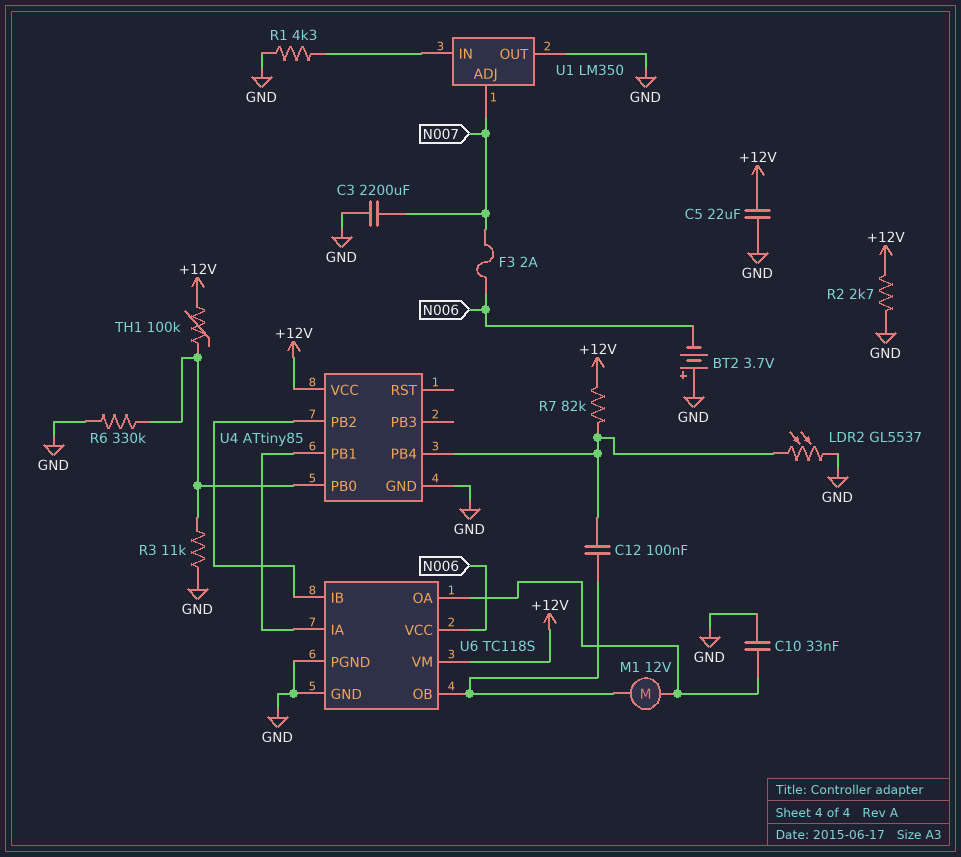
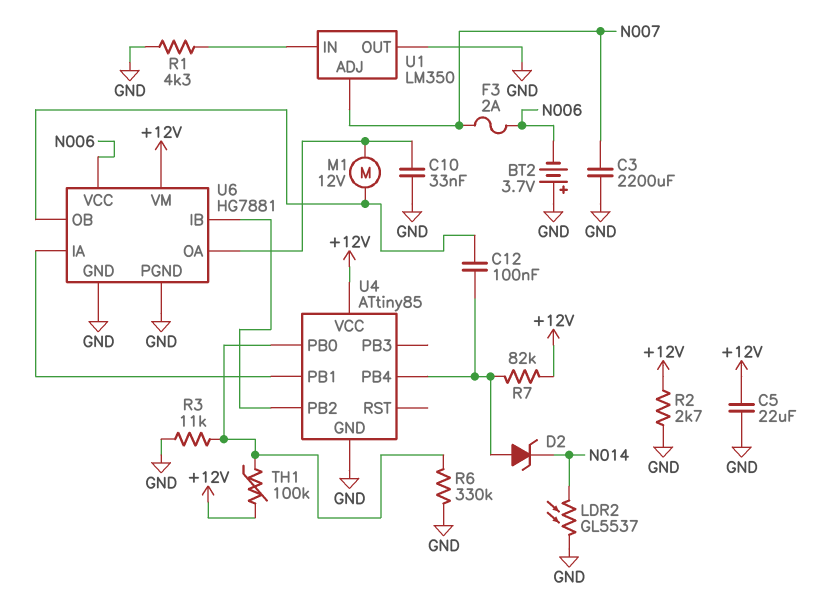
D2: none -> zener (A U4/PB4, K N014)
LDR2: GL5537 (GND, U4/PB4) -> GL5537 (GND, N014)
U6: TC118S -> HG7881

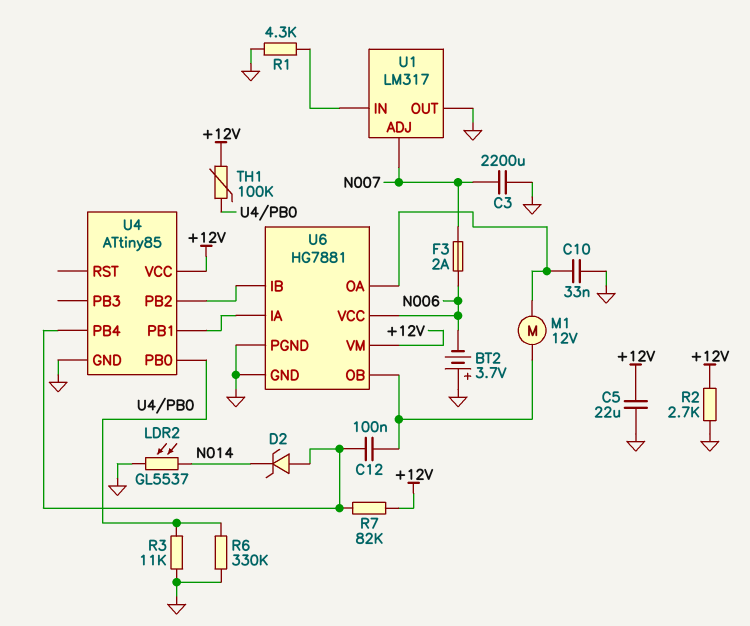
U1: LM350 -> LM317

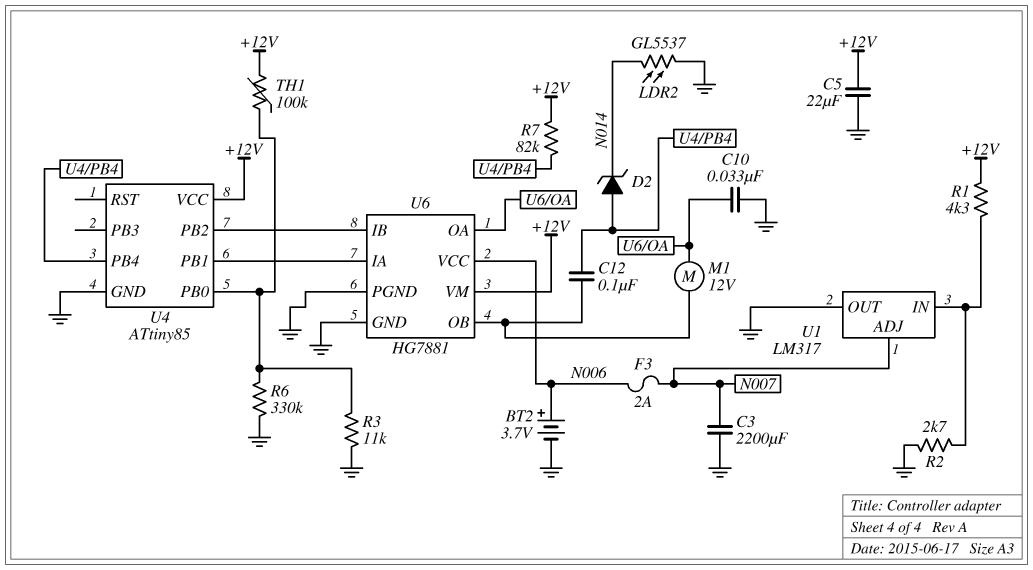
BT2: 3.7V (plus GND, minus N006) -> 3.7V (plus N006, minus GND)
R1: 4.3k (GND, U1/IN) -> 4.3k (+12V, U1/IN)
R2: 2.7k (+12V, GND) -> 2.7k (GND, U1/IN)

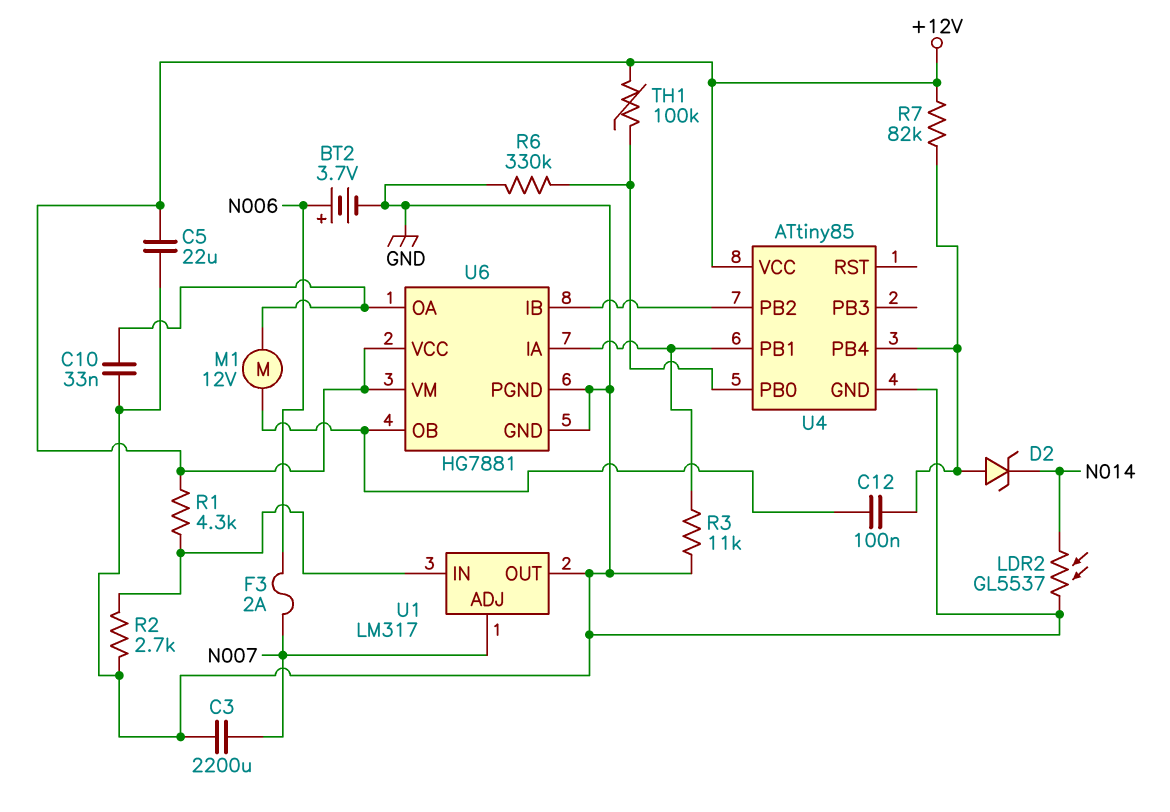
R3: 11k (GND, U4/PB0) -> 11k (GND, U4/PB1)
U6 pin VCC: N006 -> +12V

